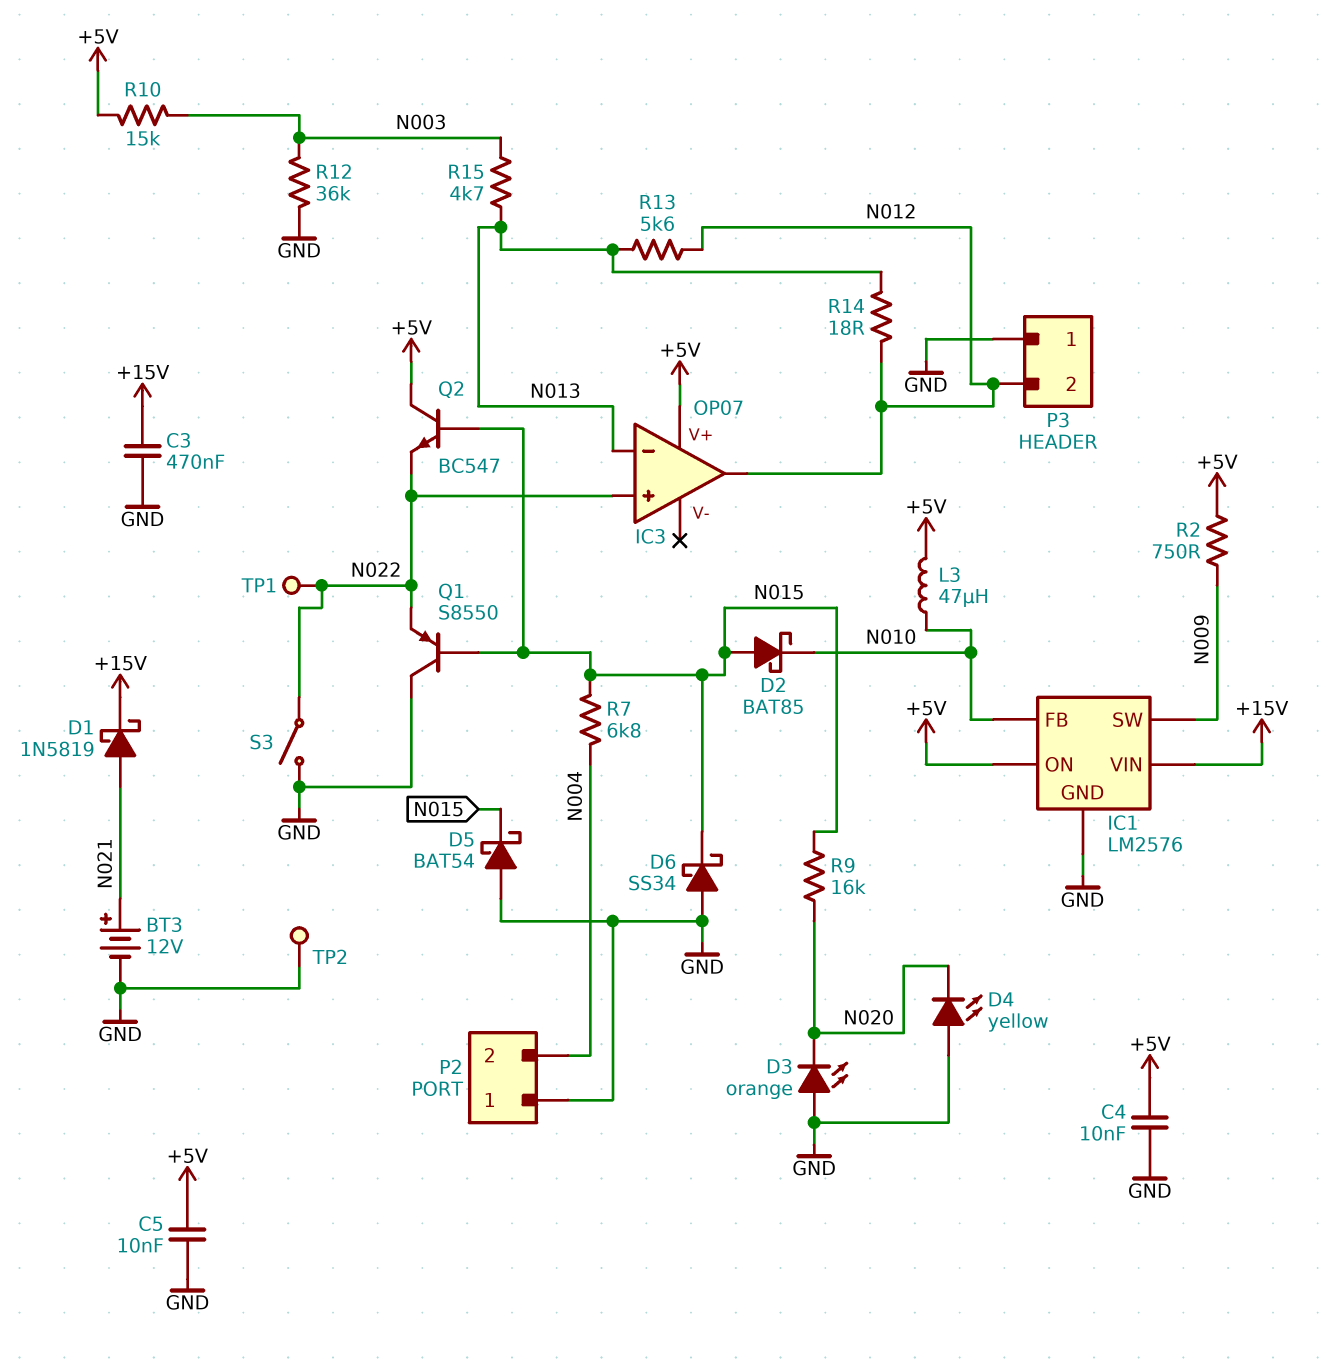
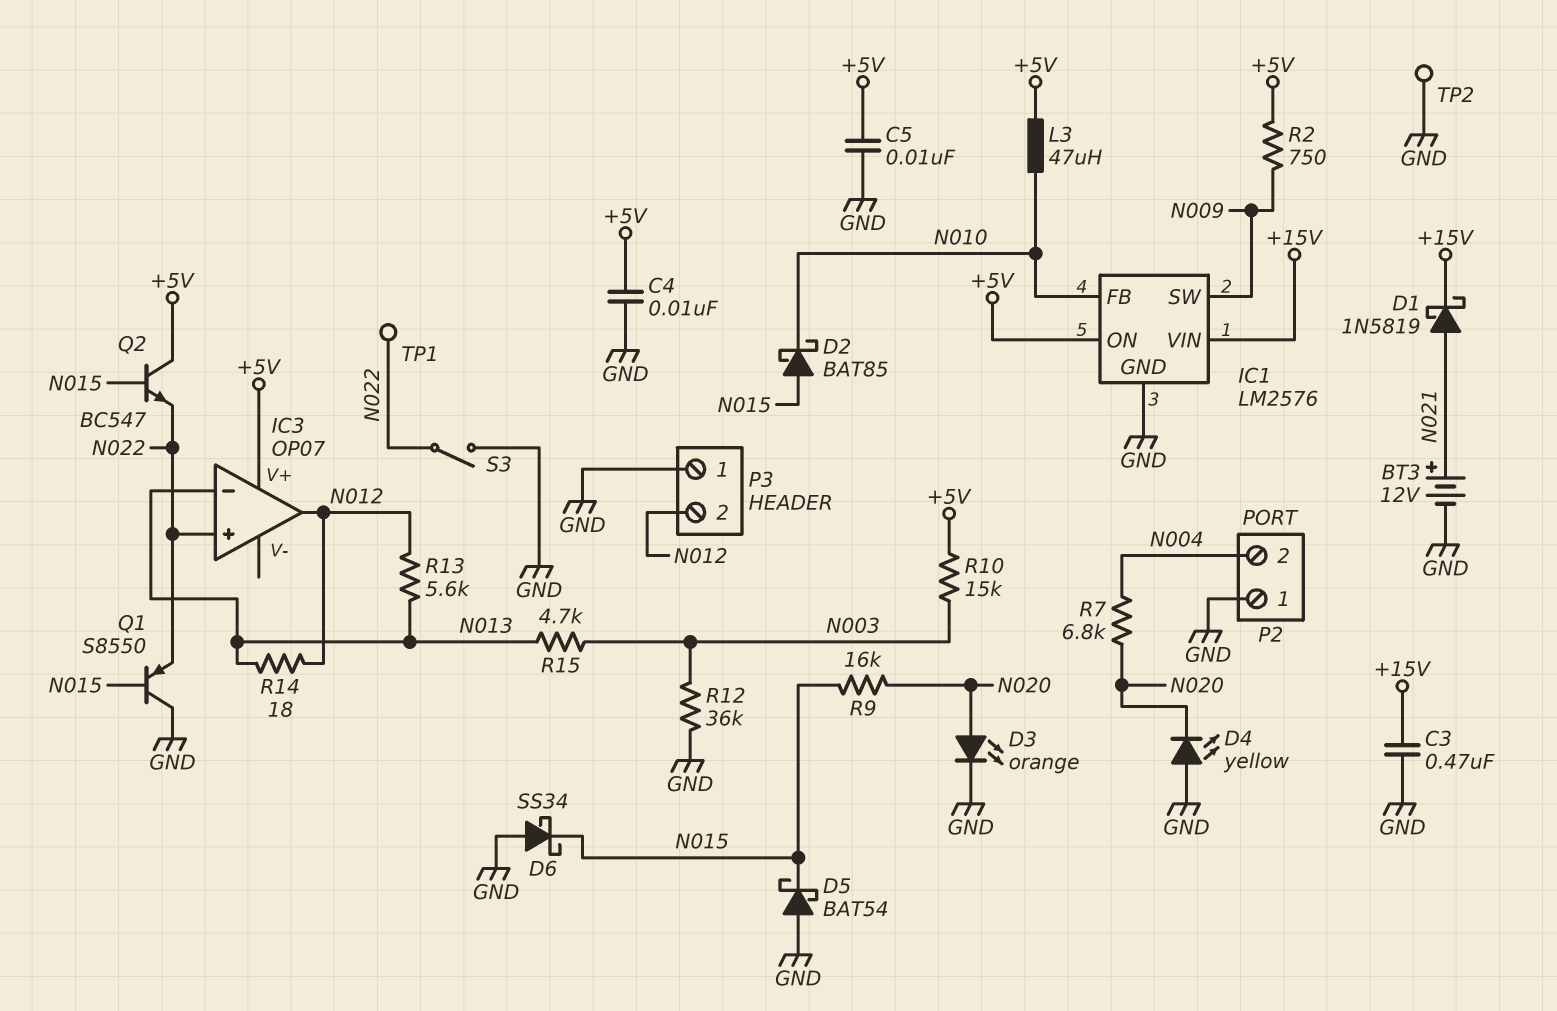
D3: LED orange (A GND, K N020) -> LED orange (A N020, K GND)
R7: 6.8k (N004, N015) -> 6.8k (N004, N020)

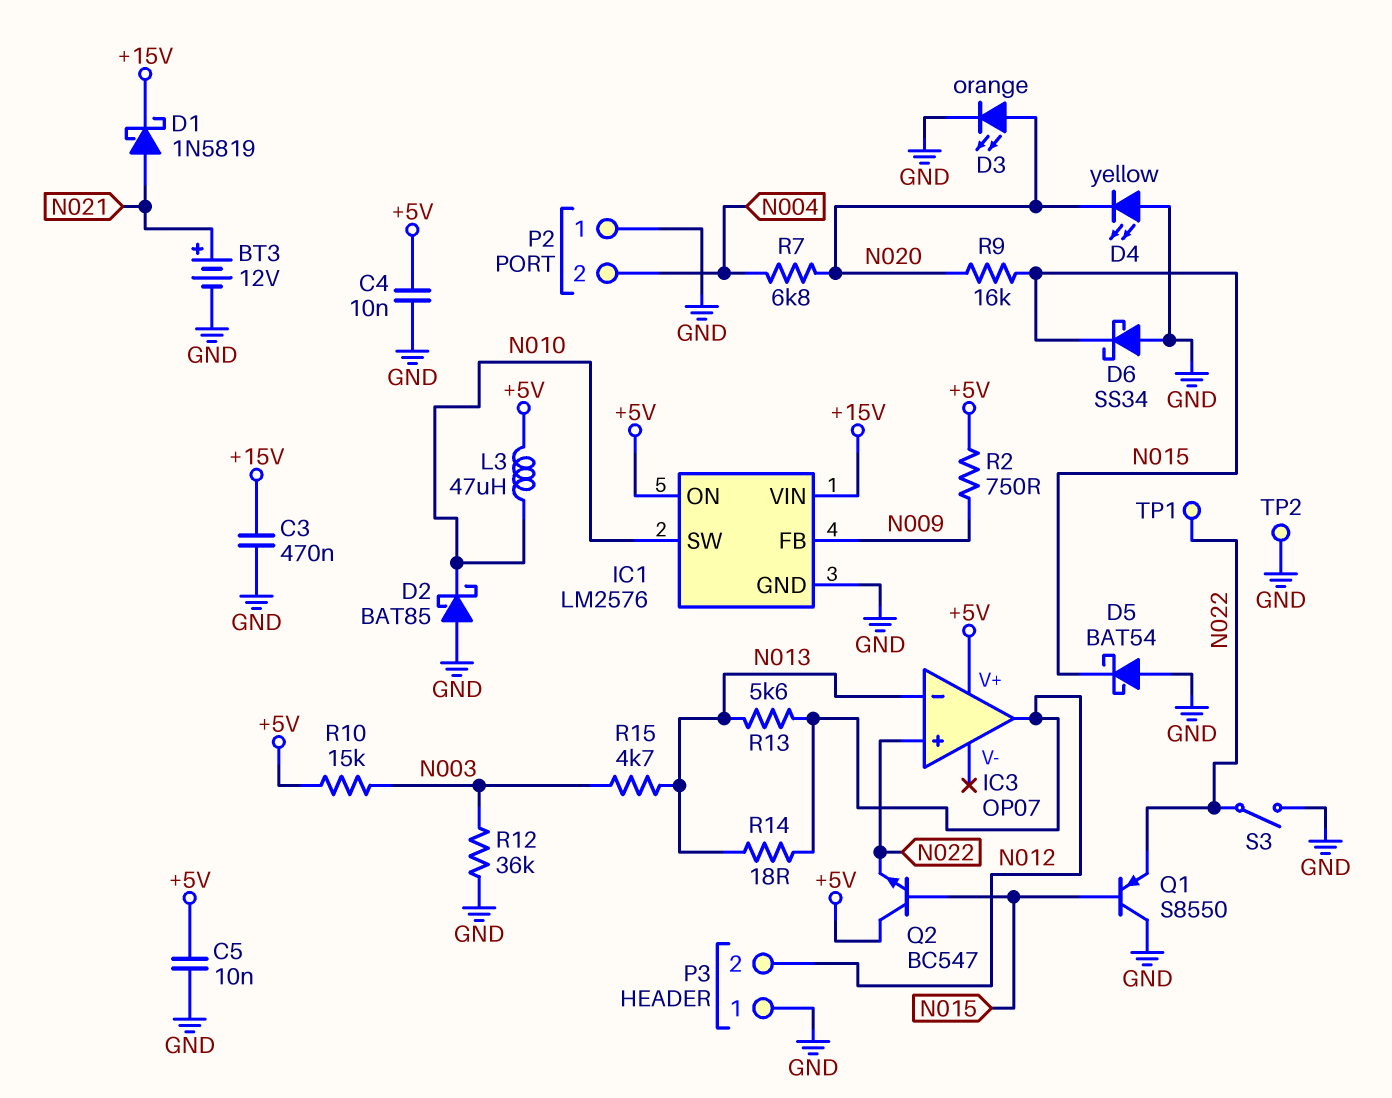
D2: schottky BAT85 (A N015, K N010) -> schottky BAT85 (A GND, K N010)
IC1 pin FB: N010 -> N009
IC1 pin SW: N009 -> N010

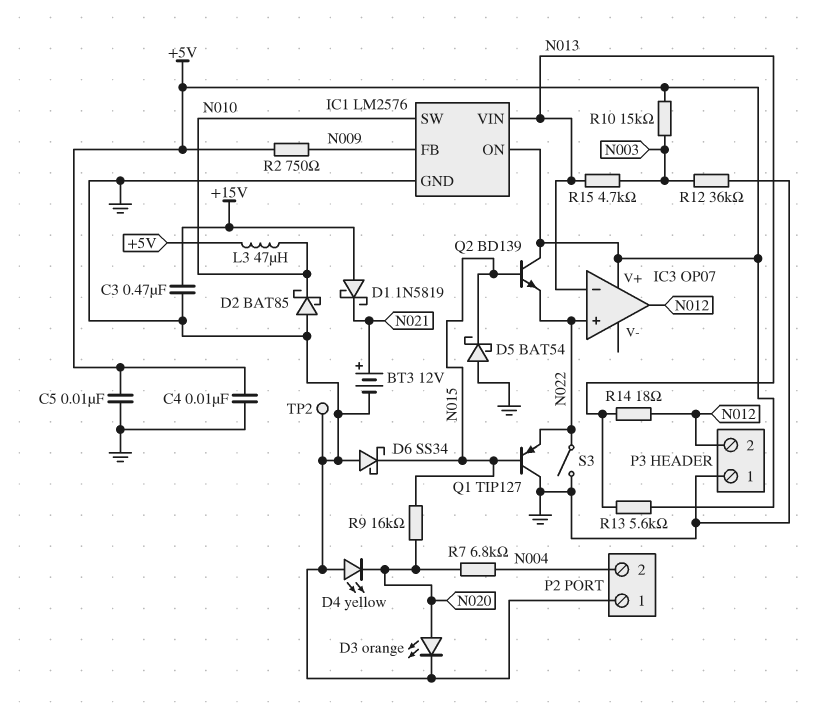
D1: schottky 1N5819 (A N021, K +15V) -> schottky 1N5819 (A +15V, K N021)
IC1 pin VIN: +15V -> N013
Q1: PNP S8550 (B N015, C GND, E N022) -> PNP TIP127 (B N015, C GND, E N022)
Q2: NPN BC547 (B N015, C +5V, E N022) -> NPN BD139 (B N015, C +5V, E N022)
R13: 5.6k (N012, N013) -> 5.6k (+5V, N013)
TP1: test point (N022) -> none

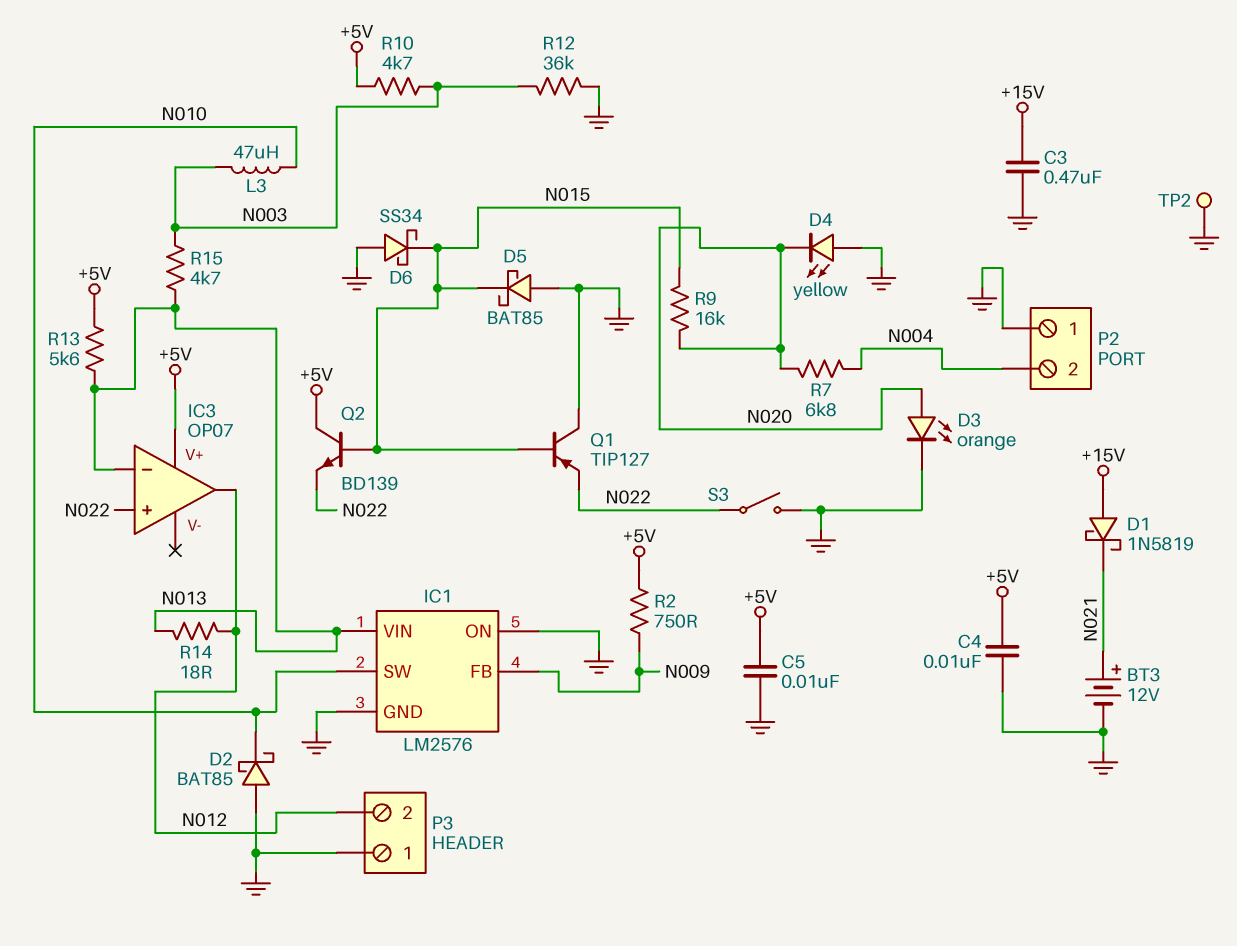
D5: schottky BAT54 (A GND, K N015) -> schottky BAT85 (A GND, K N015)
IC1 pin ON: +5V -> GND
L3: 47uH (+5V, N010) -> 47uH (N003, N010)
R10: 15k (+5V, N003) -> 4.7k (+5V, N003)

